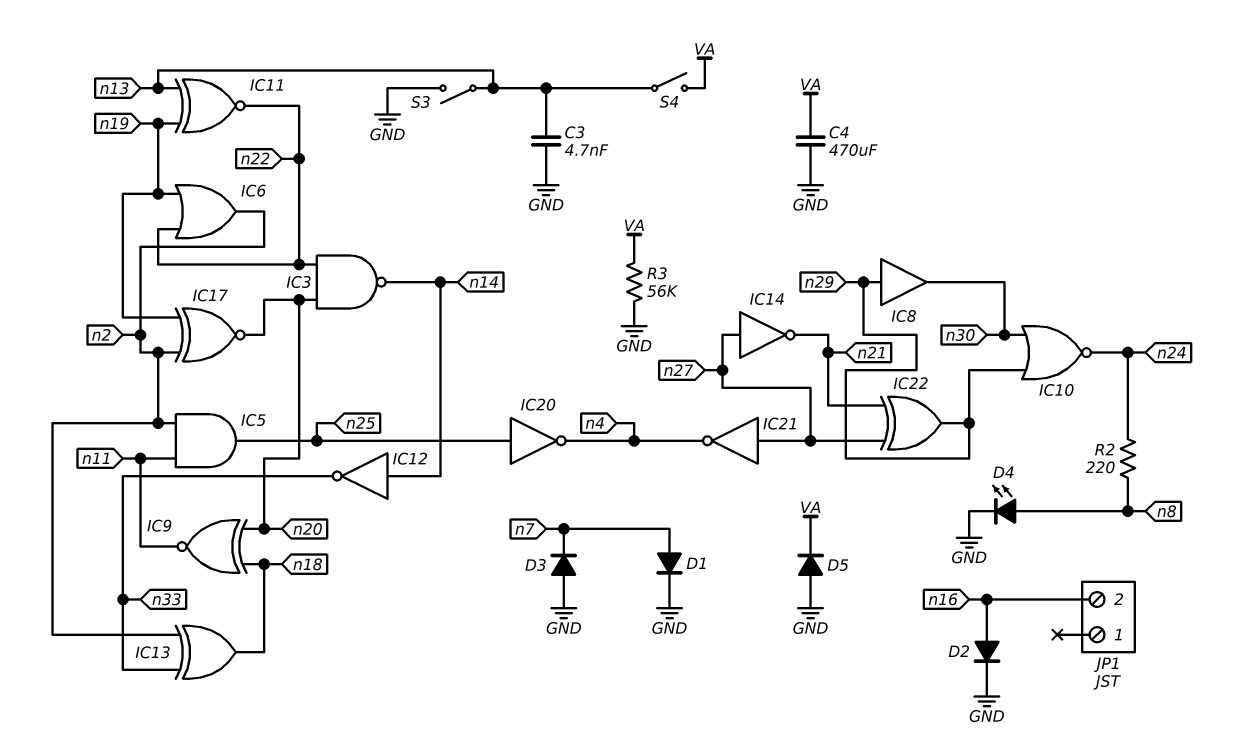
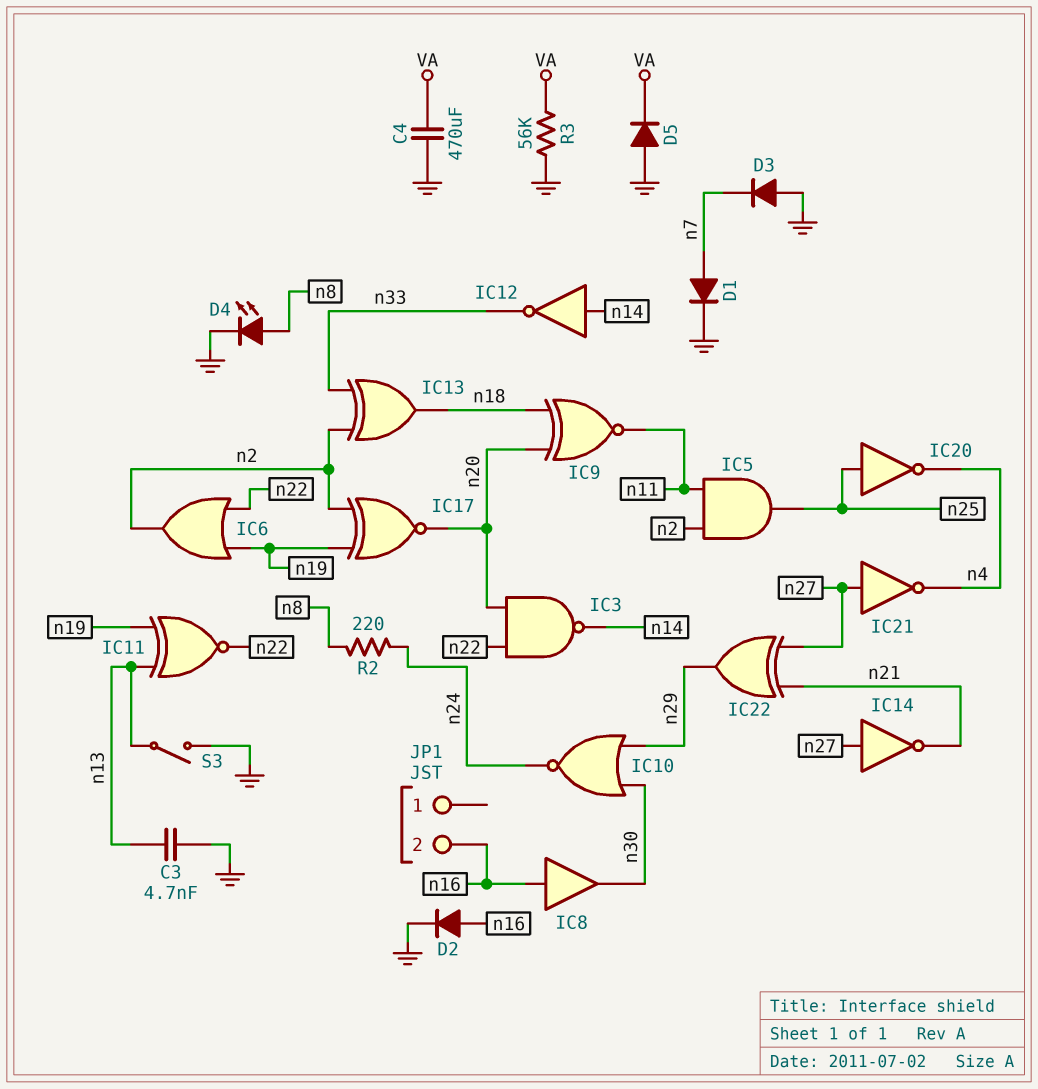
IC8: buffer (in n29, out n30) -> buffer (in n16, out n30)
S4: switch (VA, n13) -> none

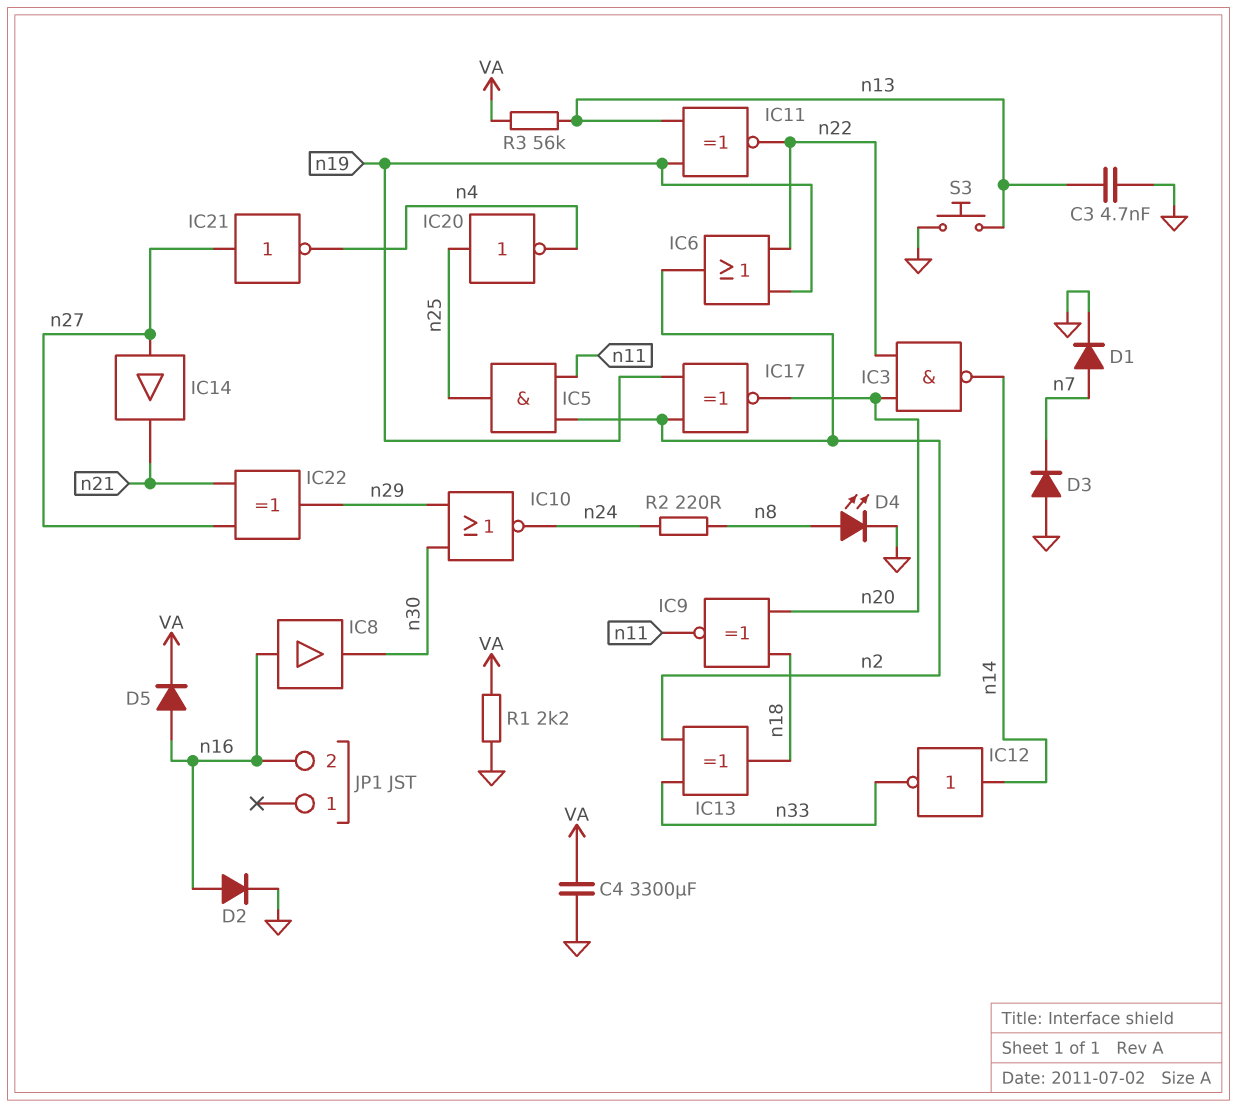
C4: 470uF (GND, VA) -> 3300uF (GND, VA)
D5: diode (A GND, K VA) -> diode (A n16, K VA)
IC14: NOT (in n27, out n21) -> buffer (in n27, out n21)
R1: none -> 2.2k (GND, VA)
R3: 56k (GND, VA) -> 56k (VA, n13)
S3: switch (GND, n13) -> button (GND, n13)

